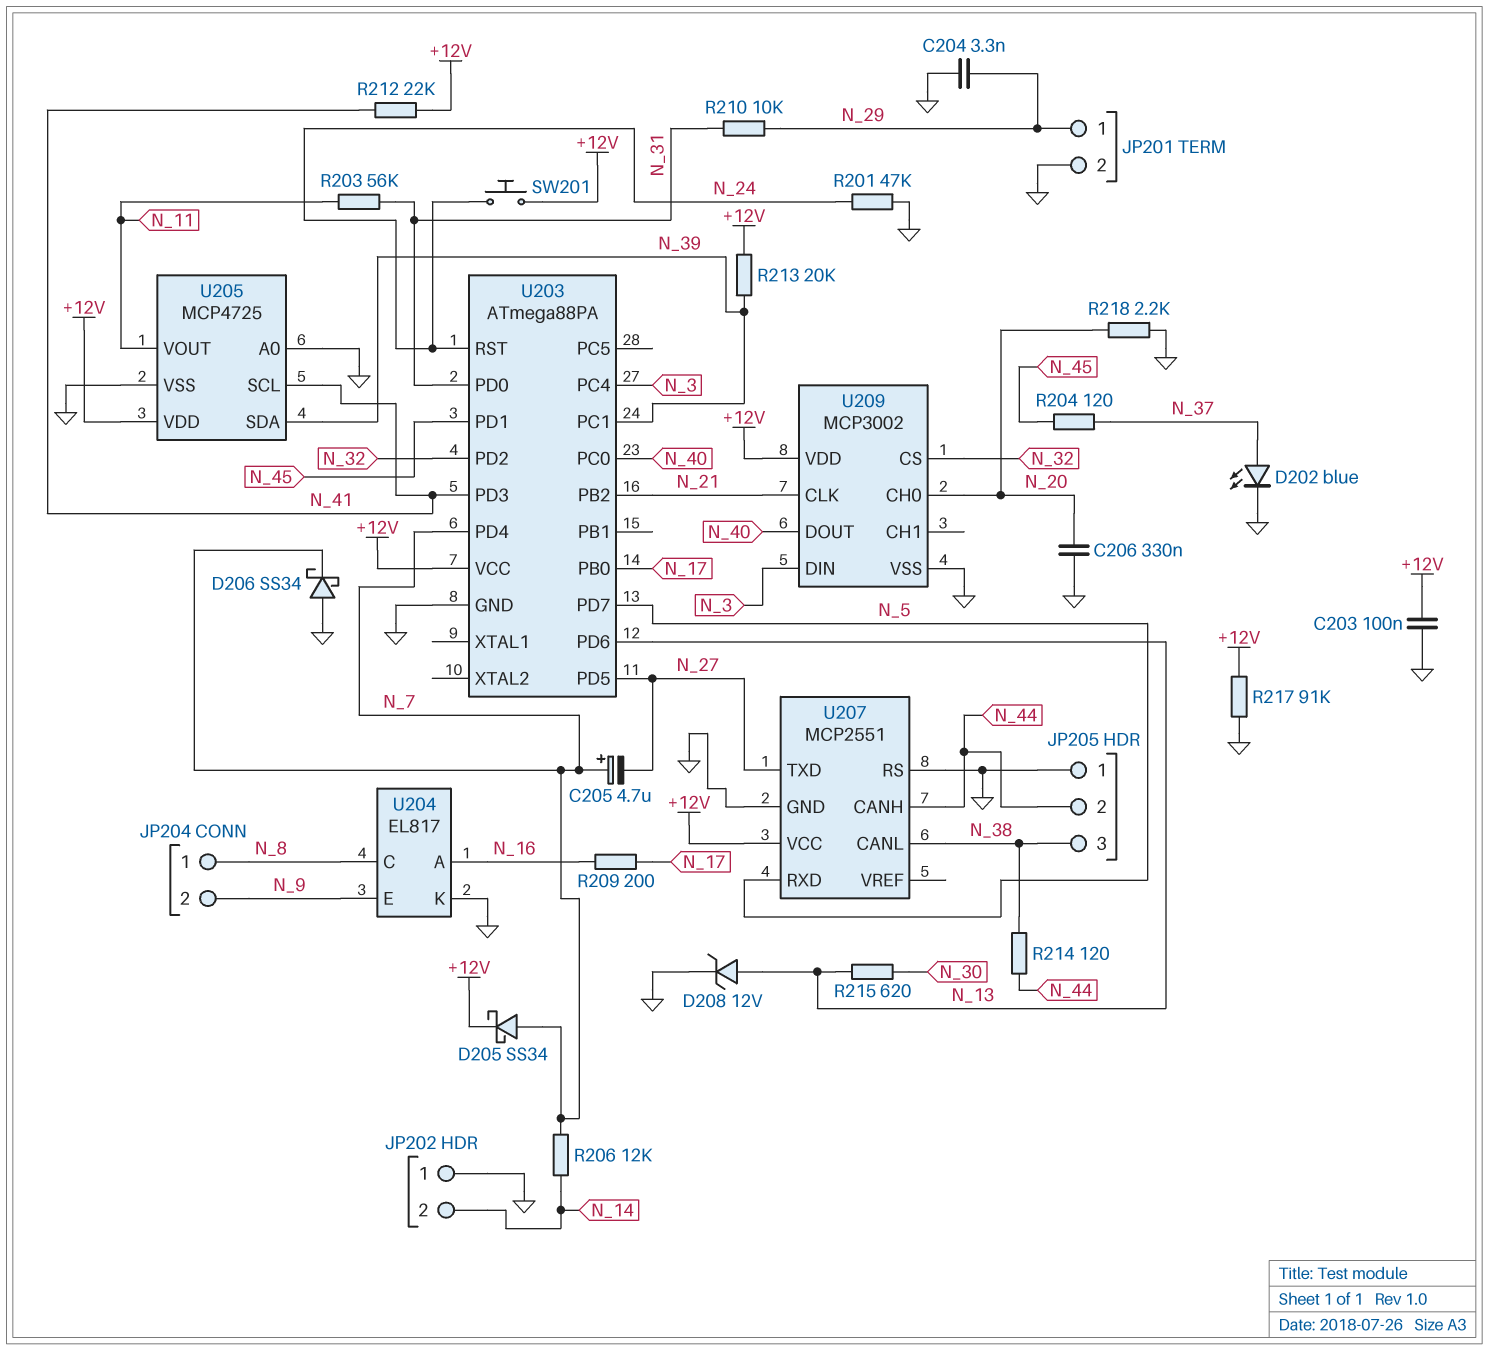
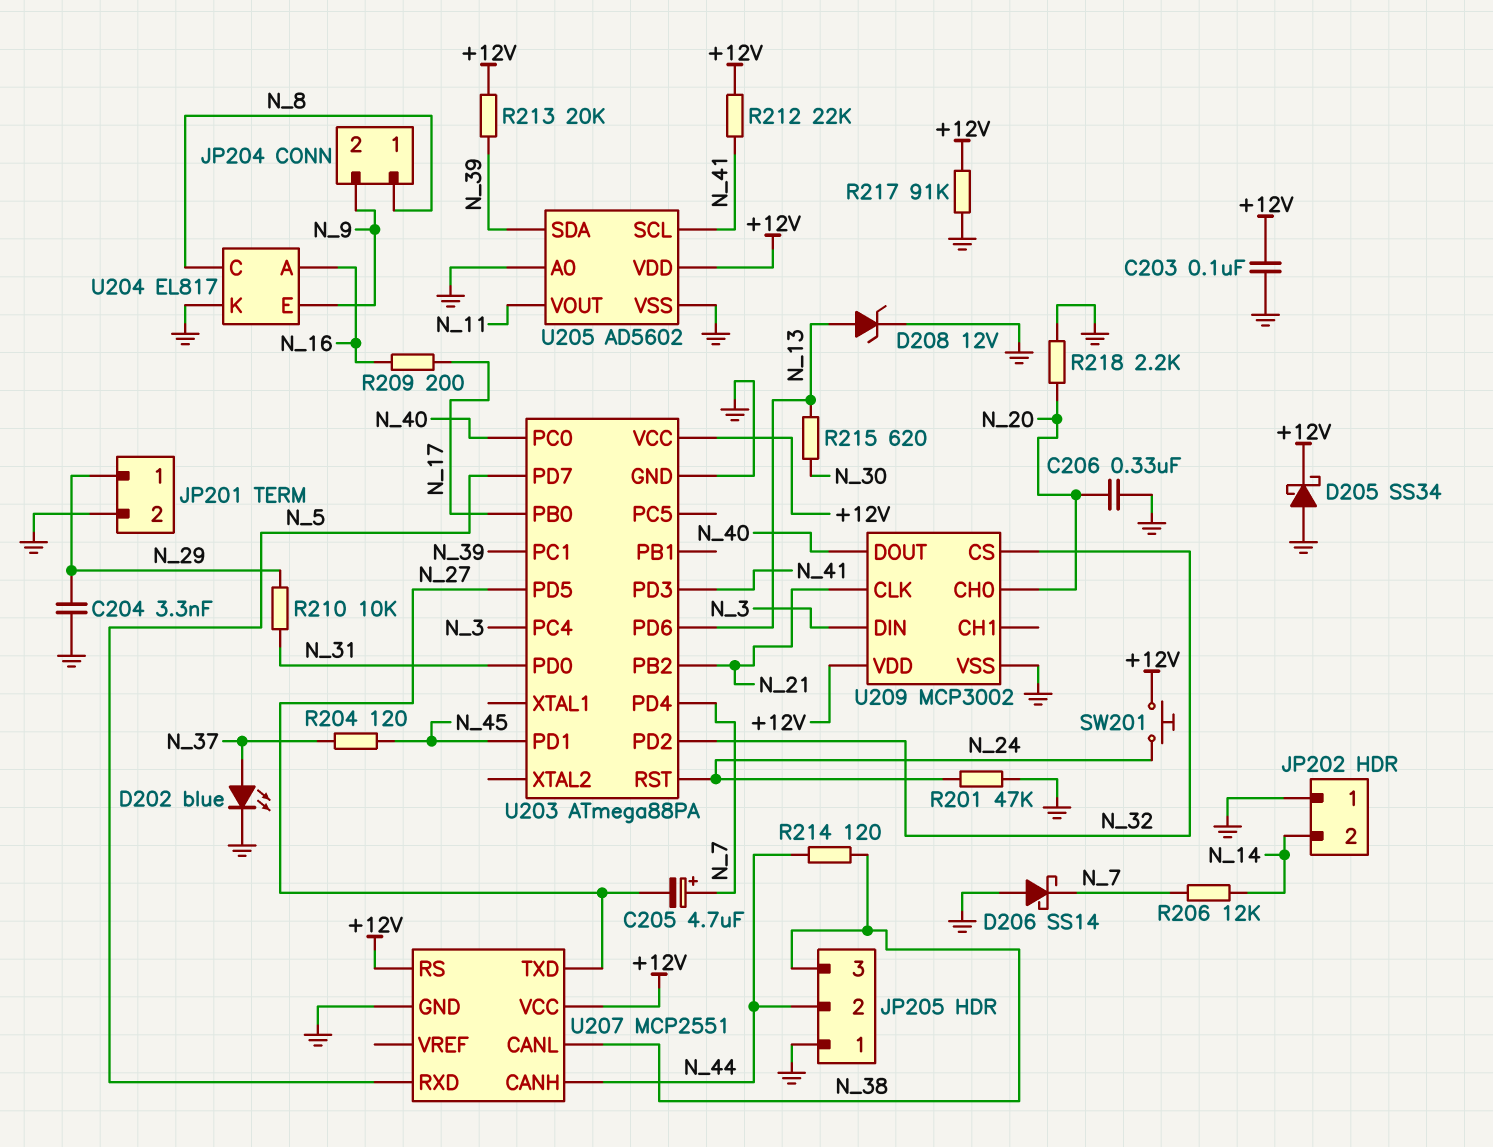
D205: schottky SS34 (A N_7, K +12V) -> schottky SS34 (A GND, K +12V)
D206: schottky SS34 (A GND, K N_7) -> schottky SS14 (A GND, K N_7)
R203: 56k (N_11, N_31) -> none
U205: MCP4725 -> AD5602
U207 pin RS: GND -> +12V

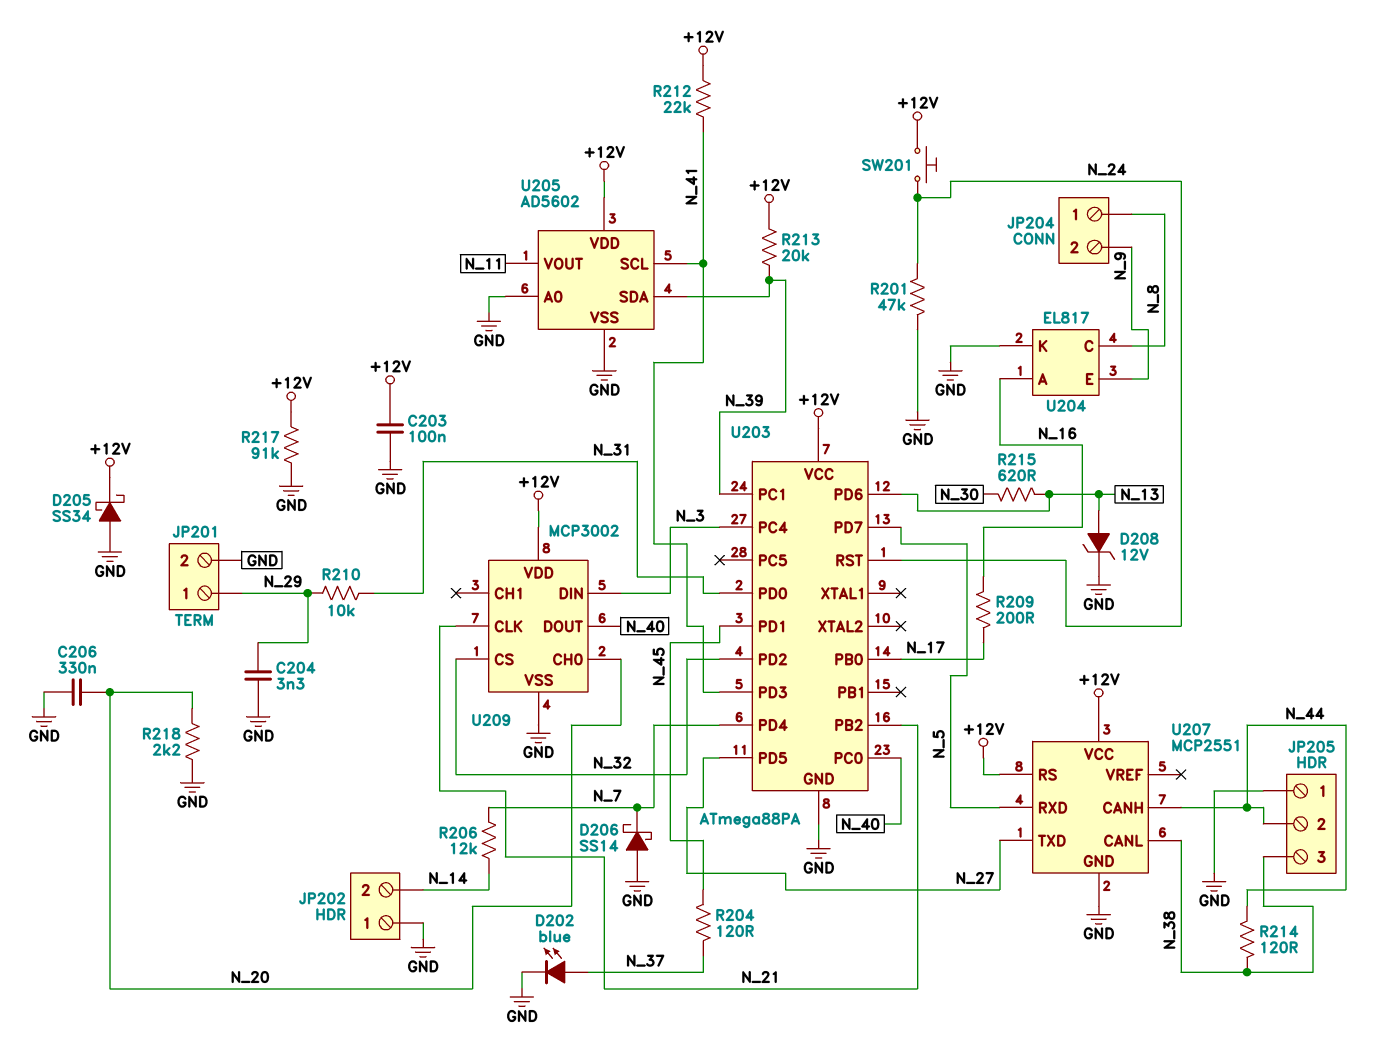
C205: 4.7uF (plus N_7, minus N_27) -> none

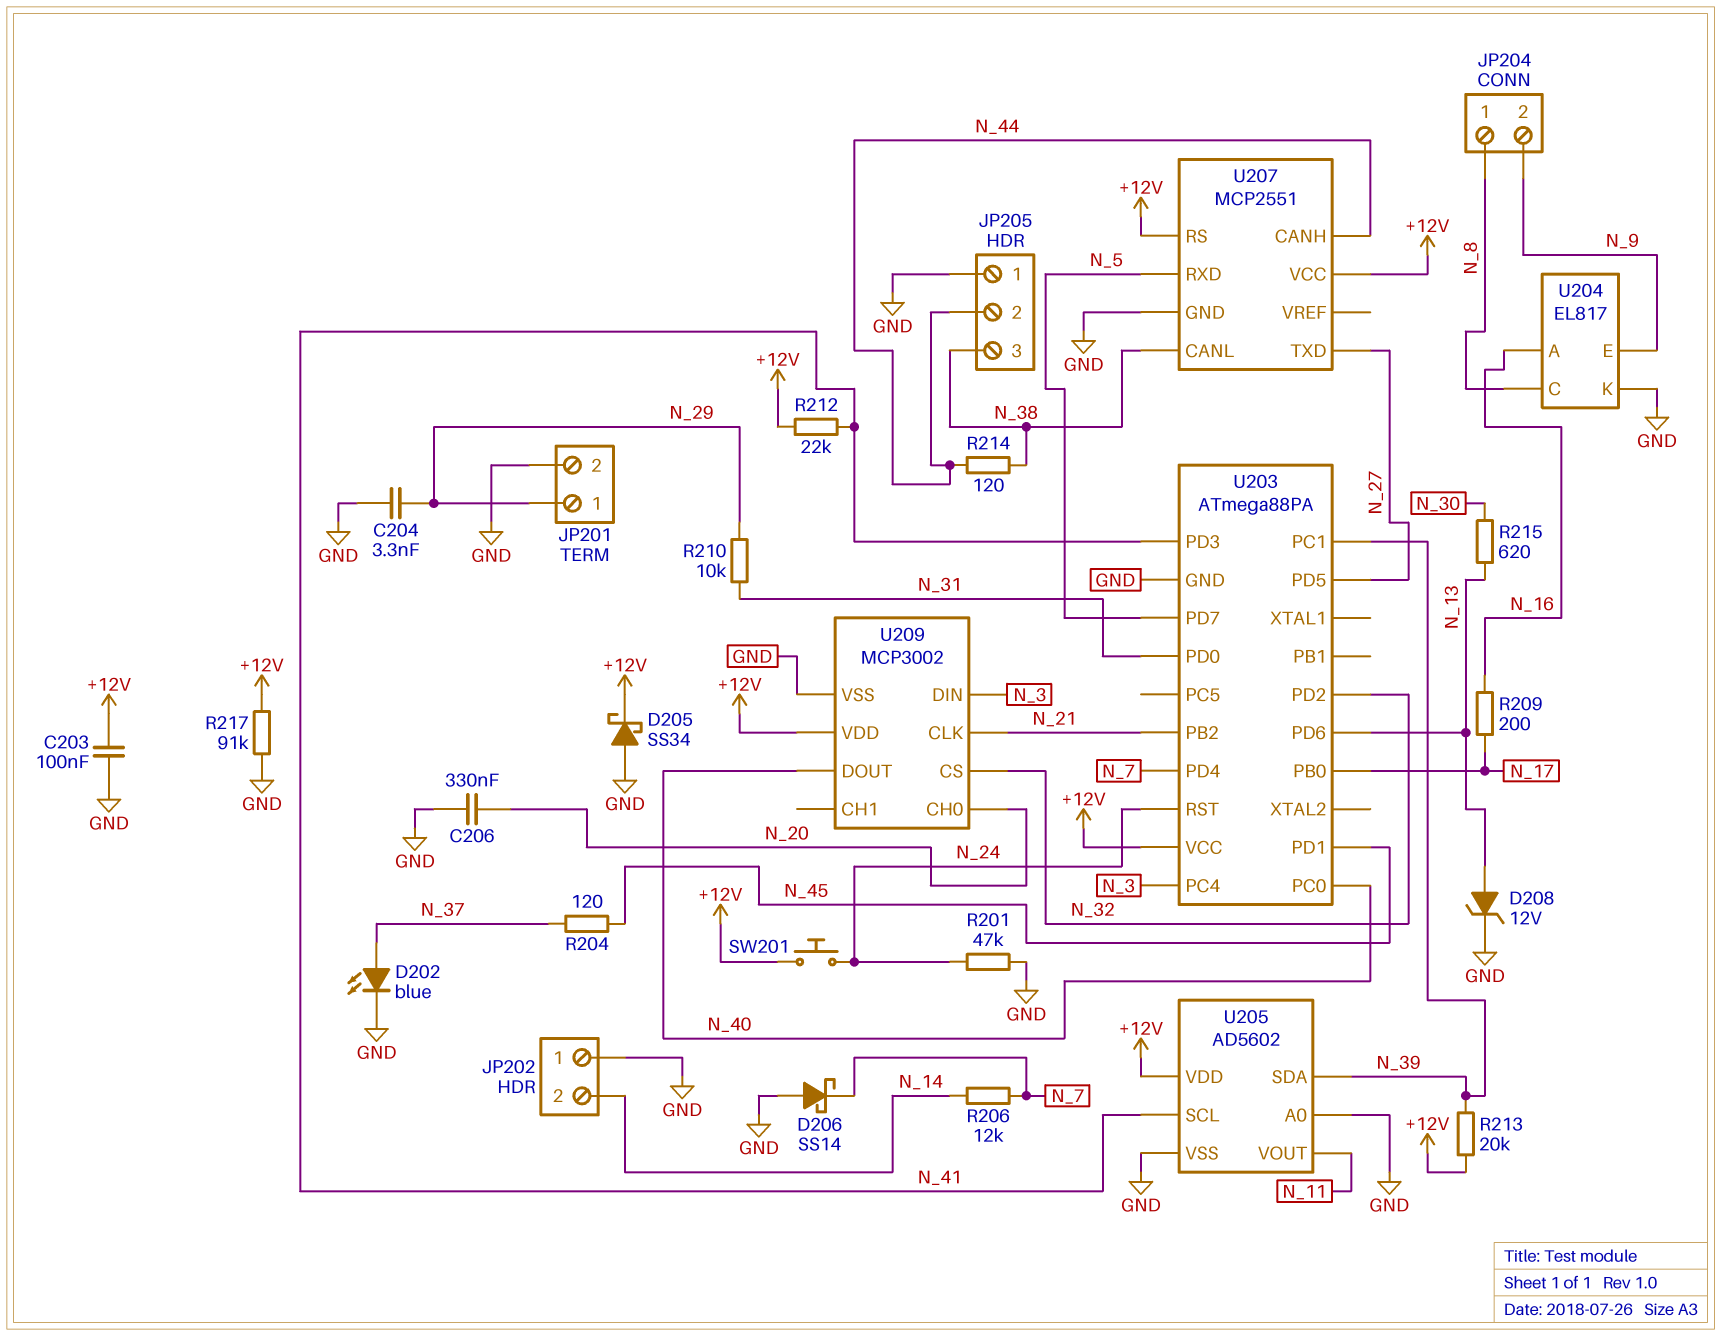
R218: 2.2k (GND, N_20) -> none

